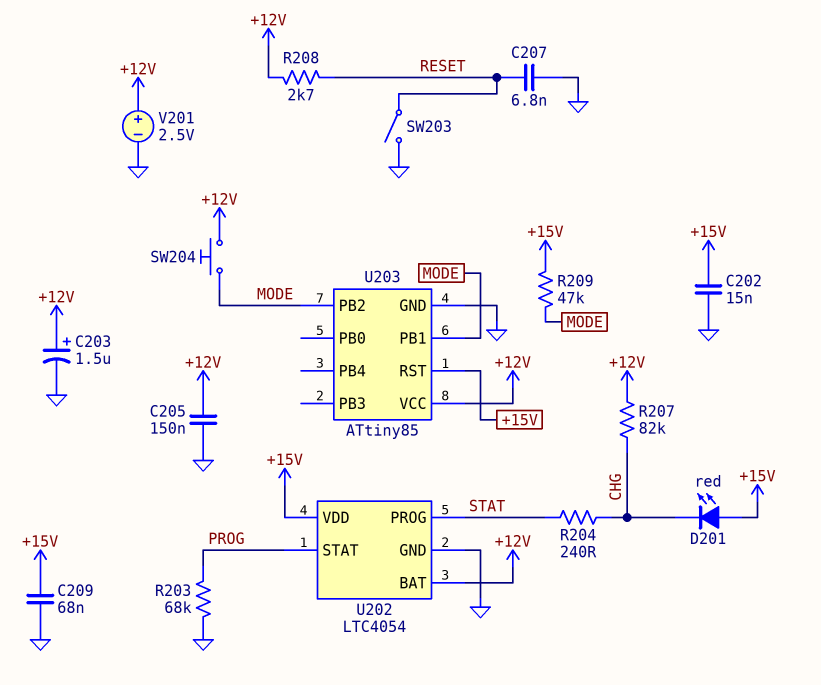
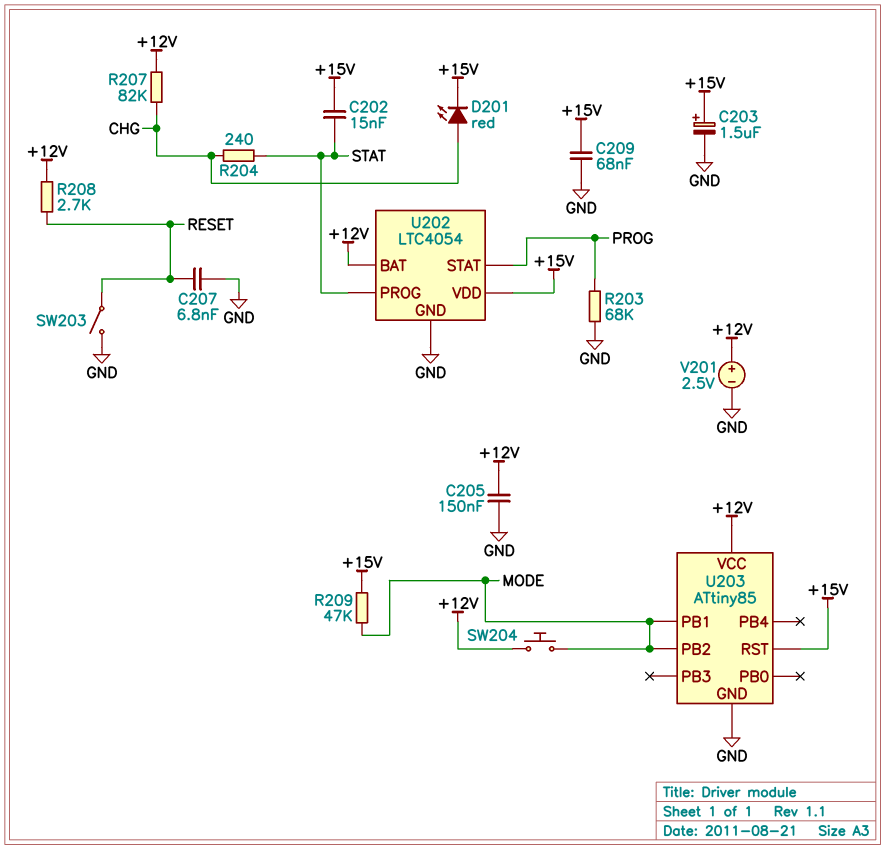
C202: 15nF (+15V, GND) -> 15nF (+15V, STAT)
C203: 1.5uF (plus +12V, minus GND) -> 1.5uF (plus +15V, minus GND)
D201: LED red (A +15V, K CHG) -> LED red (A CHG, K +15V)

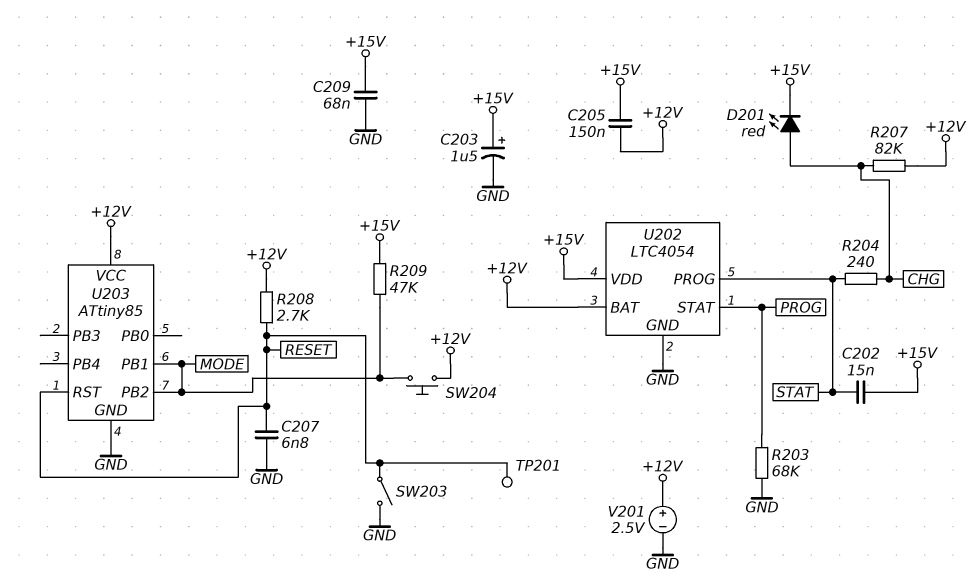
C205: 150nF (+12V, GND) -> 150nF (+12V, +15V)
TP201: none -> test point (RESET)
U203 pin RST: +15V -> RESET

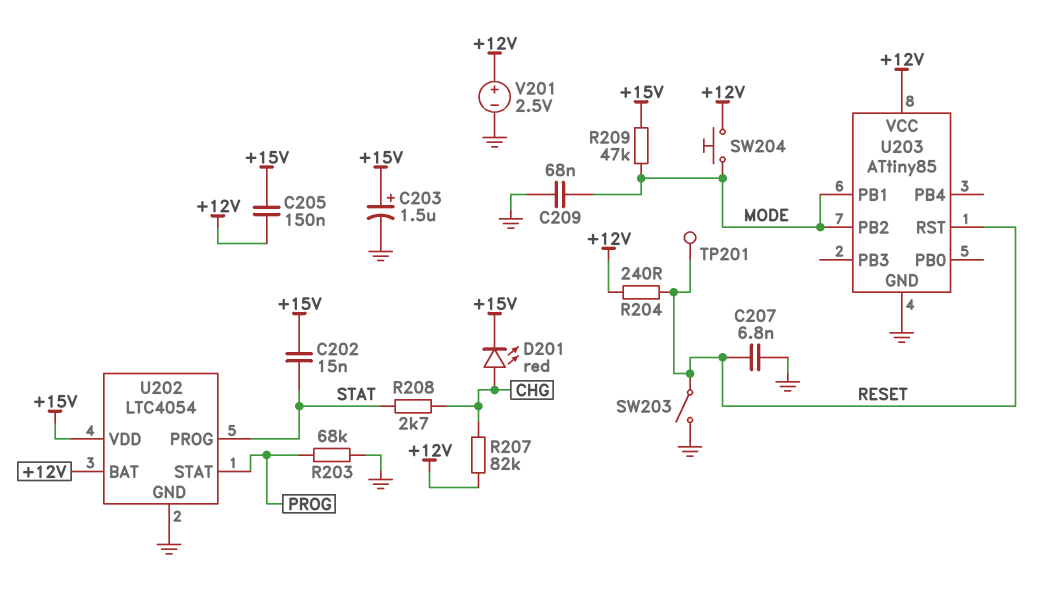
C209: 68nF (+15V, GND) -> 68nF (GND, MODE)
R204: 240 (CHG, STAT) -> 240 (+12V, RESET)
R208: 2.7k (+12V, RESET) -> 2.7k (CHG, STAT)

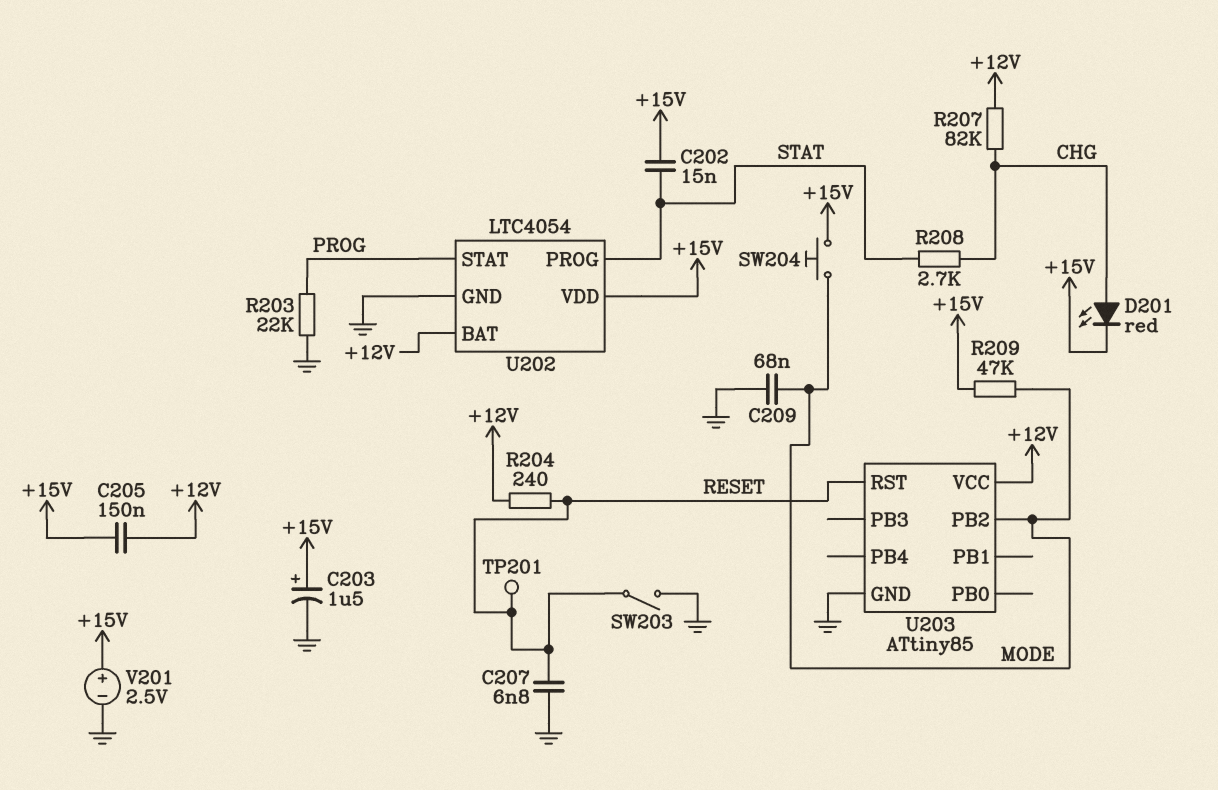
R203: 68k (GND, PROG) -> 22k (GND, PROG)
SW204: button (+12V, MODE) -> button (+15V, MODE)
U203 pin PB1: MODE -> none
V201: 2.5V (plus +12V, minus GND) -> 2.5V (plus +15V, minus GND)

